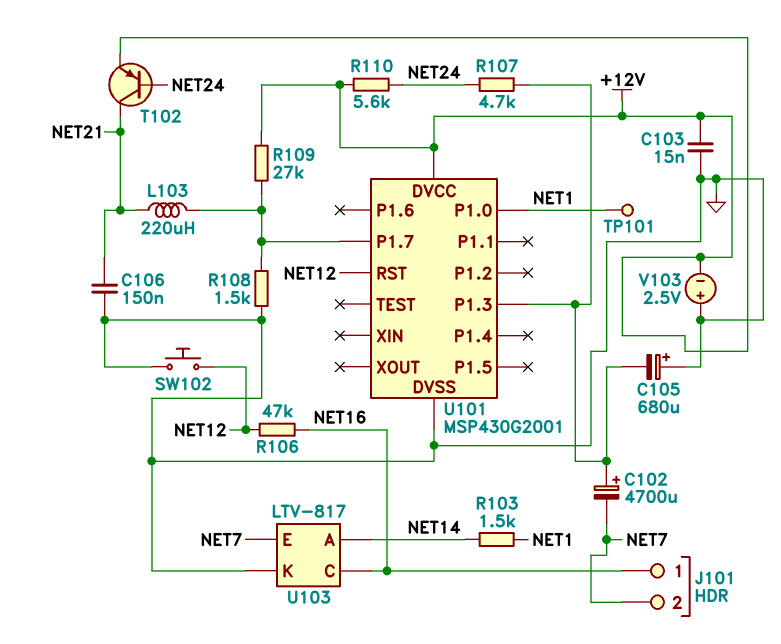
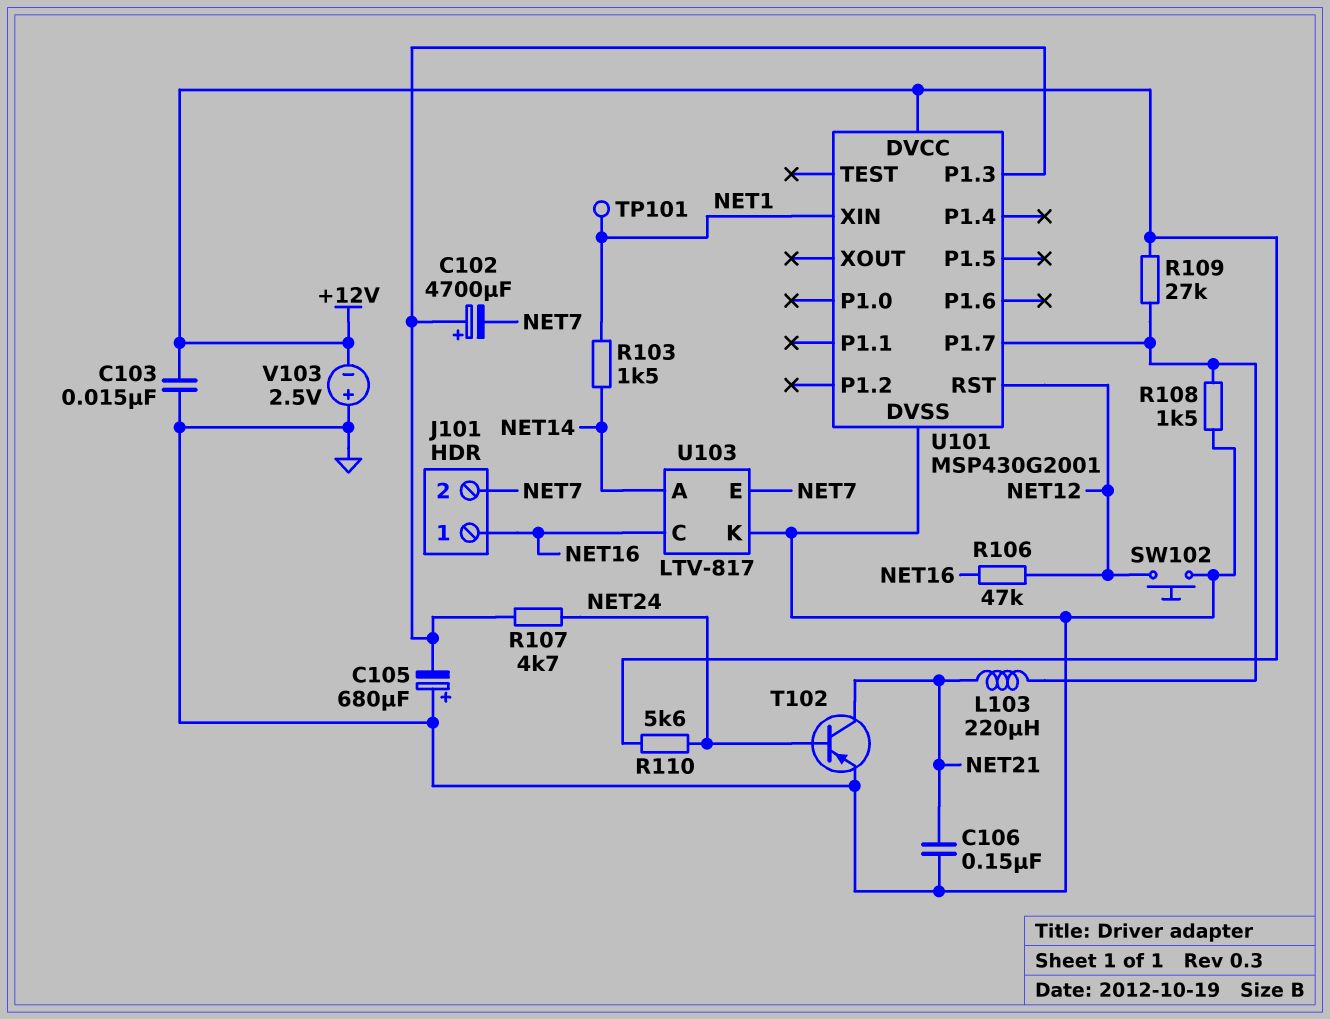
T102: PNP (B NET24, C NET21, E +12V) -> PNP (B NET24, C NET21, E GND)
U101 pin P1.0: NET1 -> none
U101 pin XIN: none -> NET1

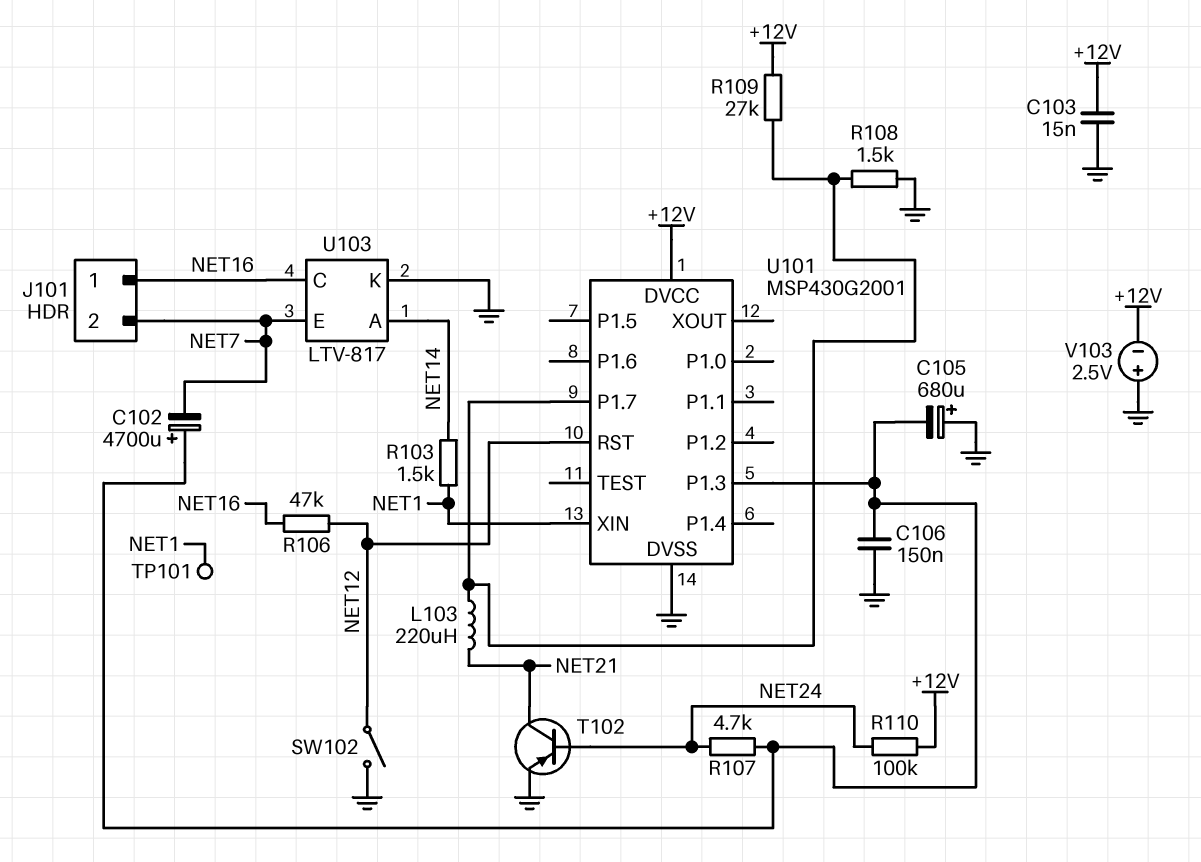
C106: 150nF (GND, NET21) -> 150nF (GND, U101/P1.3)
R110: 5.6k (+12V, NET24) -> 100k (+12V, NET24)
SW102: button (GND, NET12) -> switch (GND, NET12)

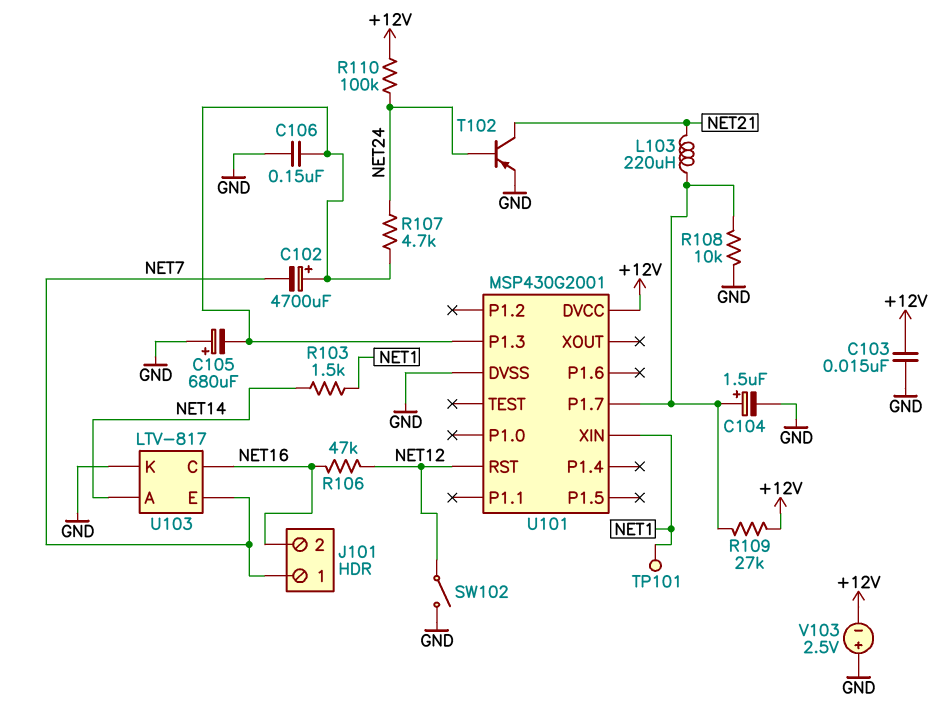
C104: none -> 1.5uF (plus U101/P1.7, minus GND)
J101 pin 1: NET16 -> NET7
J101 pin 2: NET7 -> NET16
R108: 1.5k (GND, U101/P1.7) -> 10k (GND, U101/P1.7)

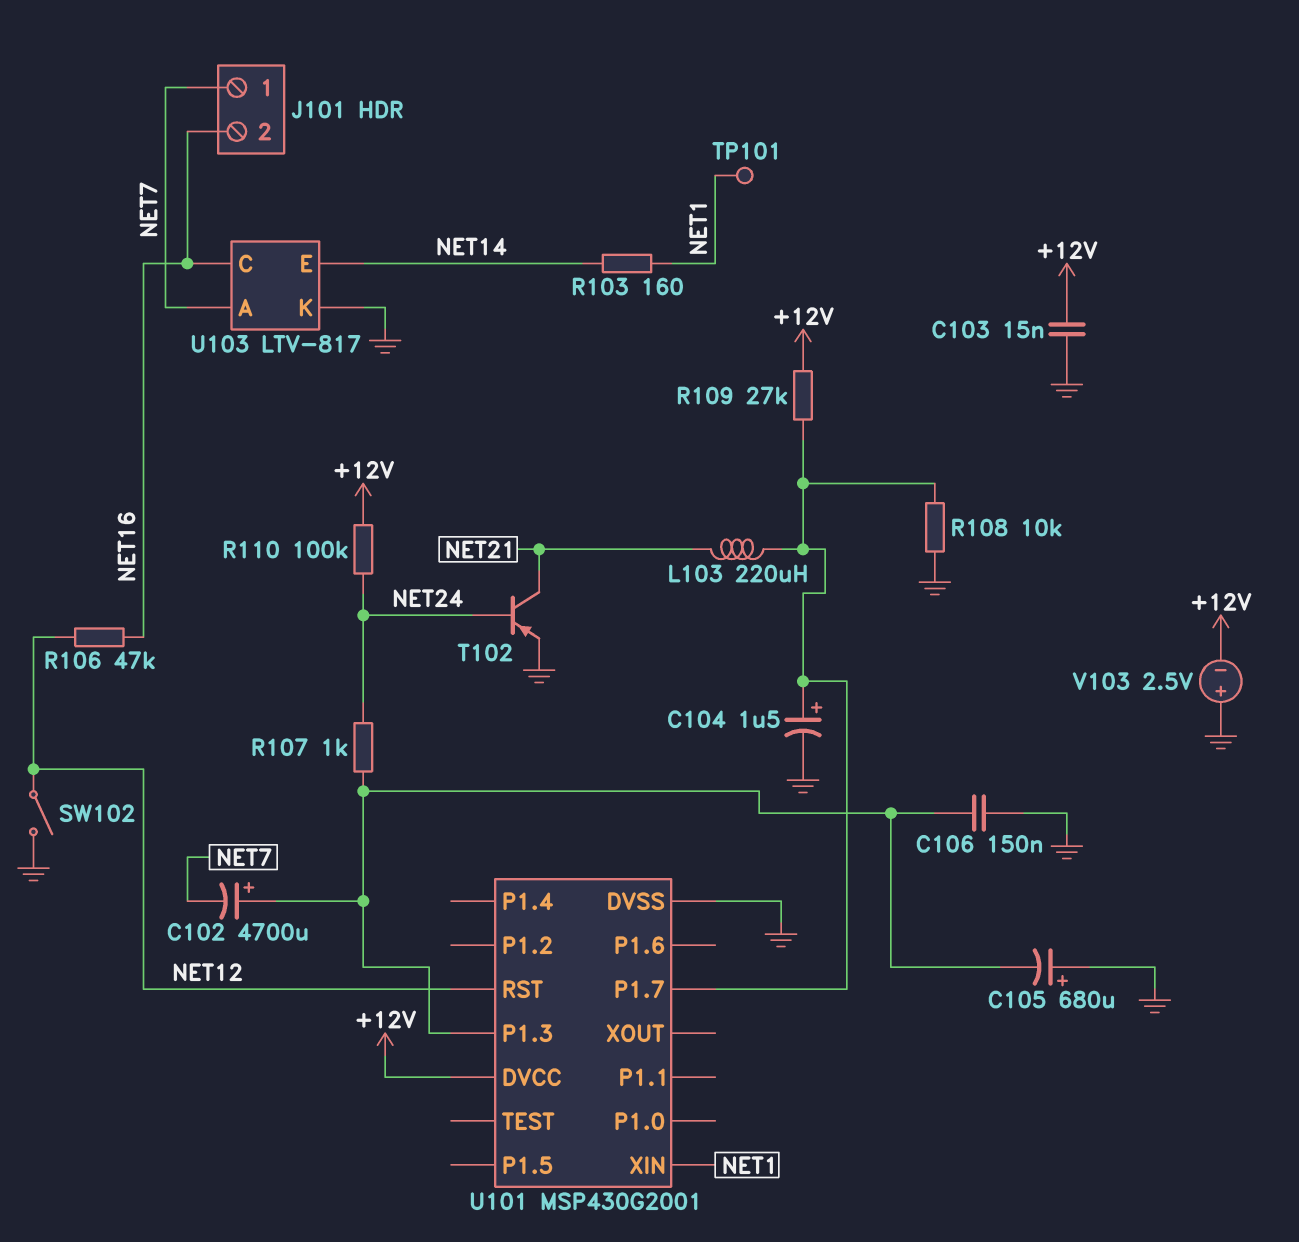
R103: 1.5k (NET1, NET14) -> 160 (NET1, NET14)
R107: 4.7k (NET24, U101/P1.3) -> 1k (NET24, U101/P1.3)
U103 pin A: NET14 -> NET7
U103 pin E: NET7 -> NET14

